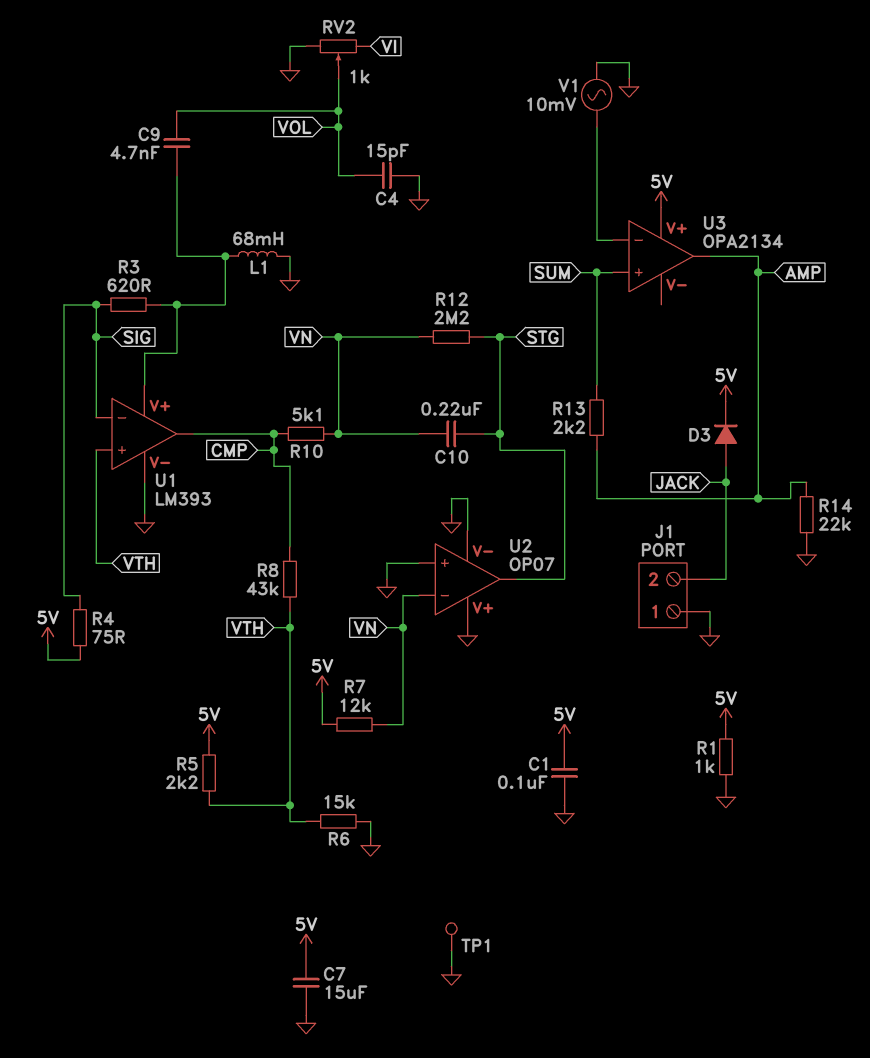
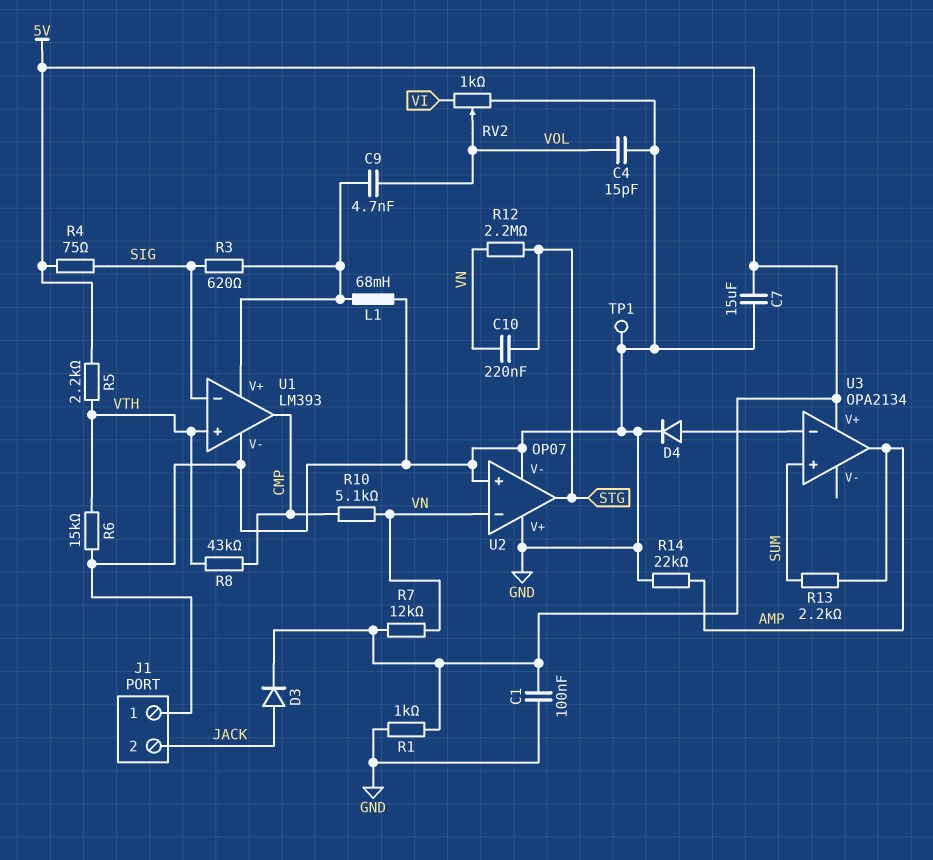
D4: none -> diode (A U3/in-, K GND)
V1: AC 10mV (GND, U3/in-) -> none

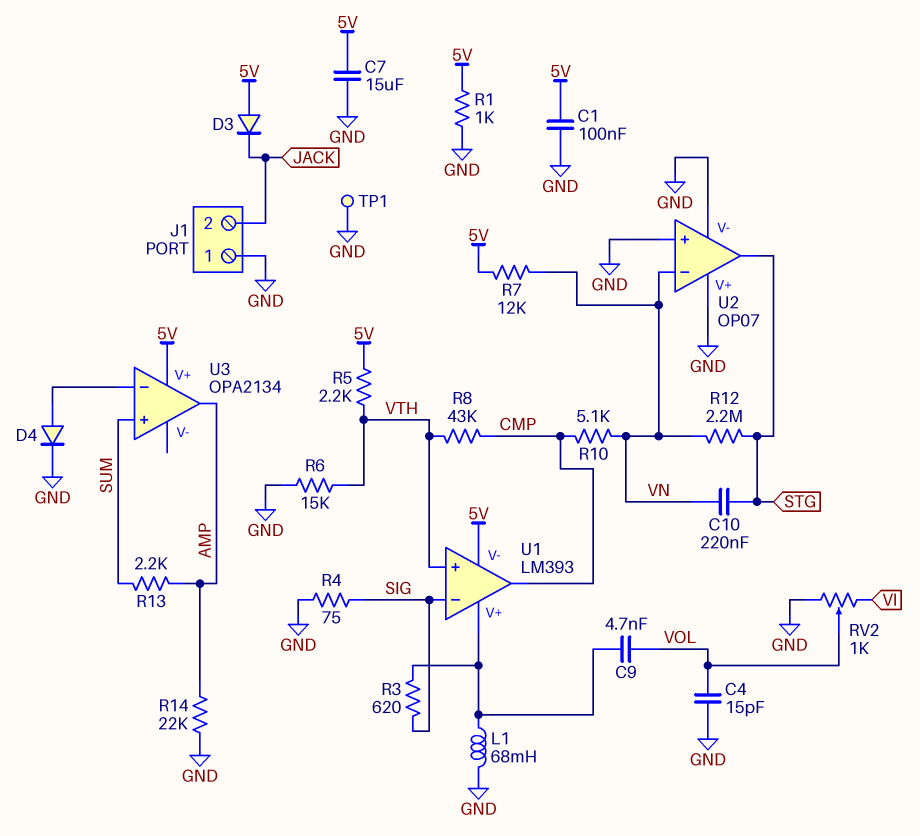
D3: diode (A JACK, K 5V) -> diode (A 5V, K JACK)
R4: 75 (5V, SIG) -> 75 (GND, SIG)
U1 pin V-: GND -> 5V

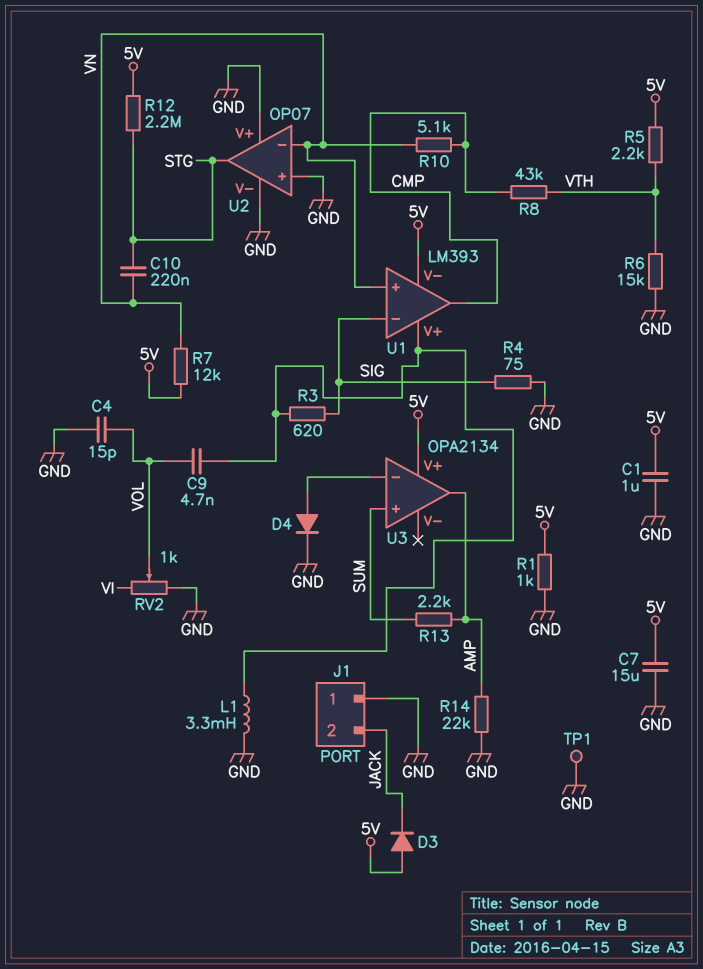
C1: 100nF (5V, GND) -> 1uF (5V, GND)
L1: 68mH (GND, U1/V+) -> 3.3mH (GND, U1/V+)
R12: 2.2M (STG, VN) -> 2.2M (5V, STG)
U1 pin in+: VTH -> VN

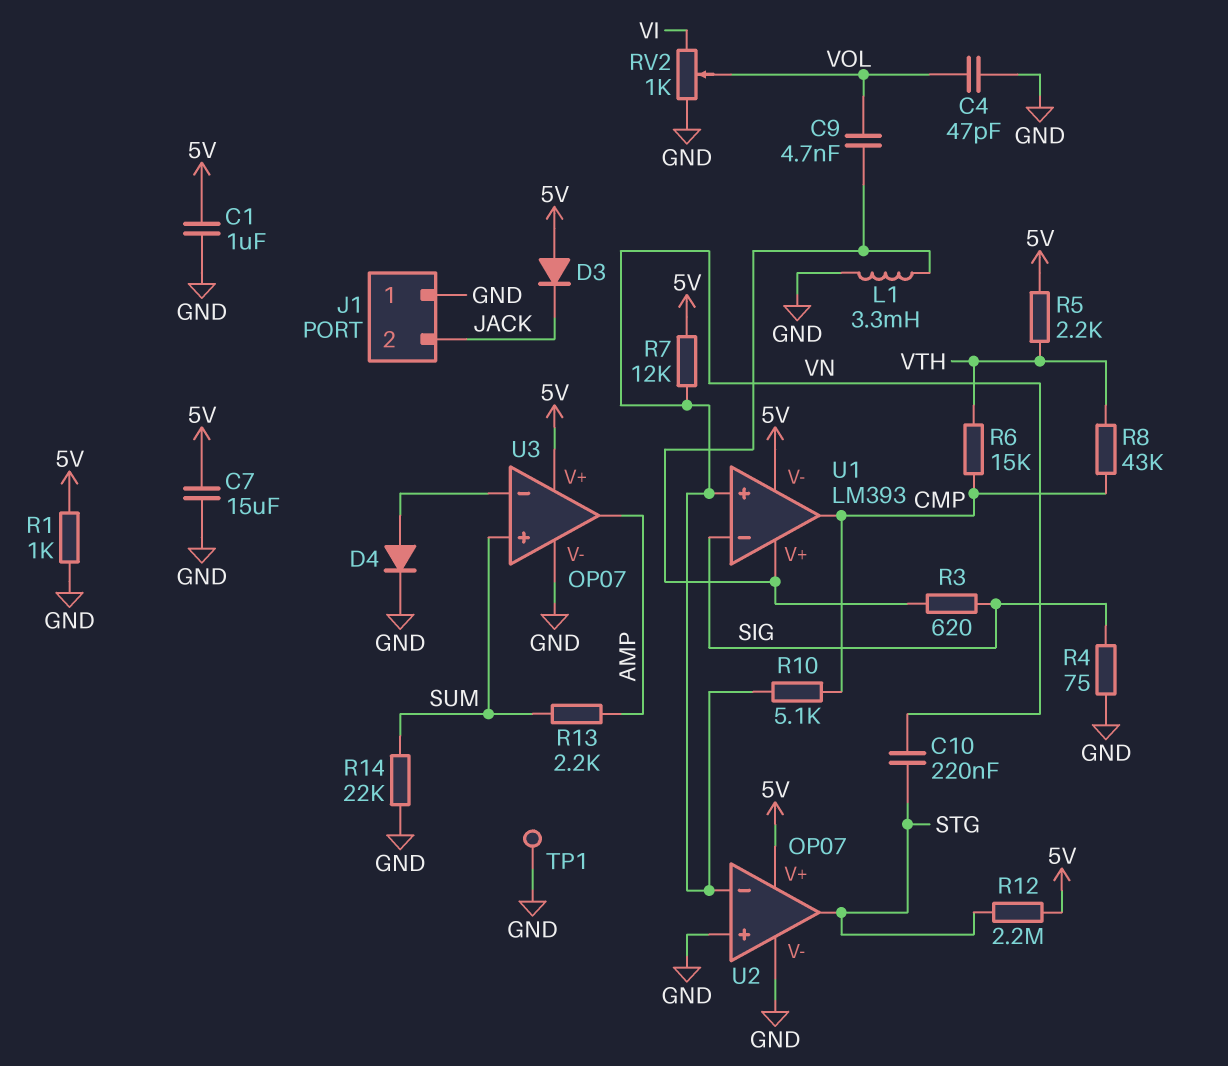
C4: 15pF (GND, VOL) -> 47pF (GND, VOL)
R6: 15k (GND, VTH) -> 15k (CMP, VTH)
R14: 22k (AMP, GND) -> 22k (GND, SUM)
U2 pin V+: GND -> 5V
U3: OPA2134 -> OP07
U3 pin V-: none -> GND

